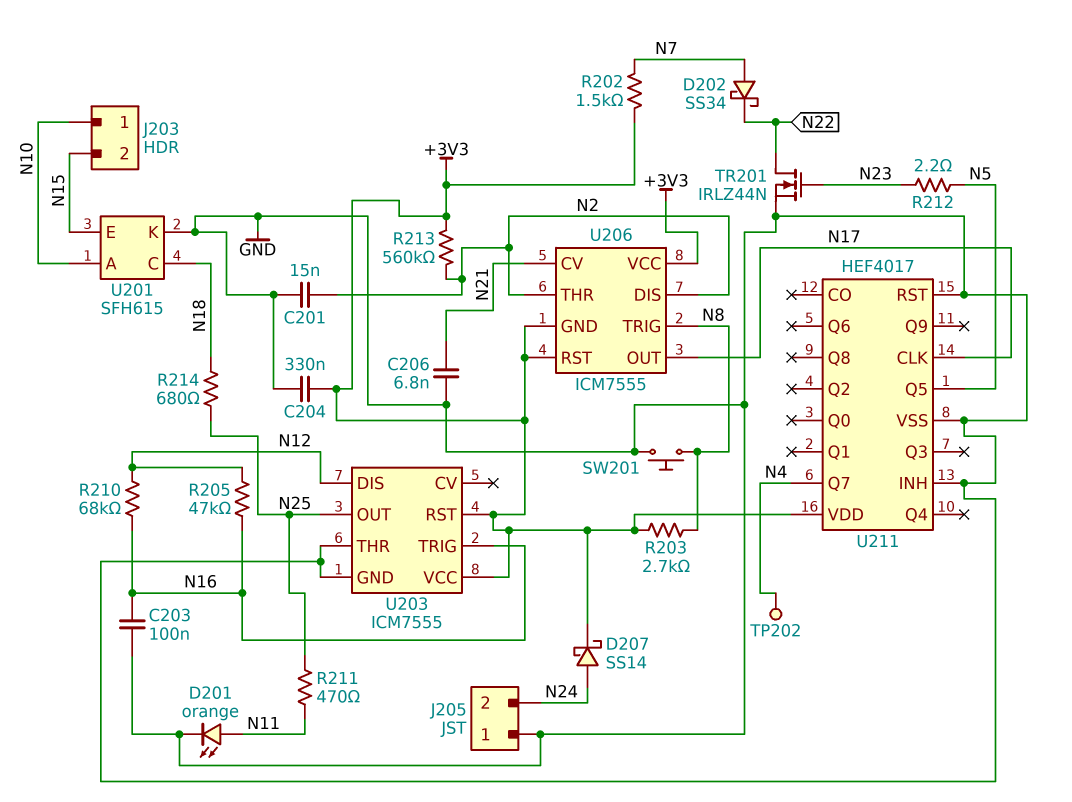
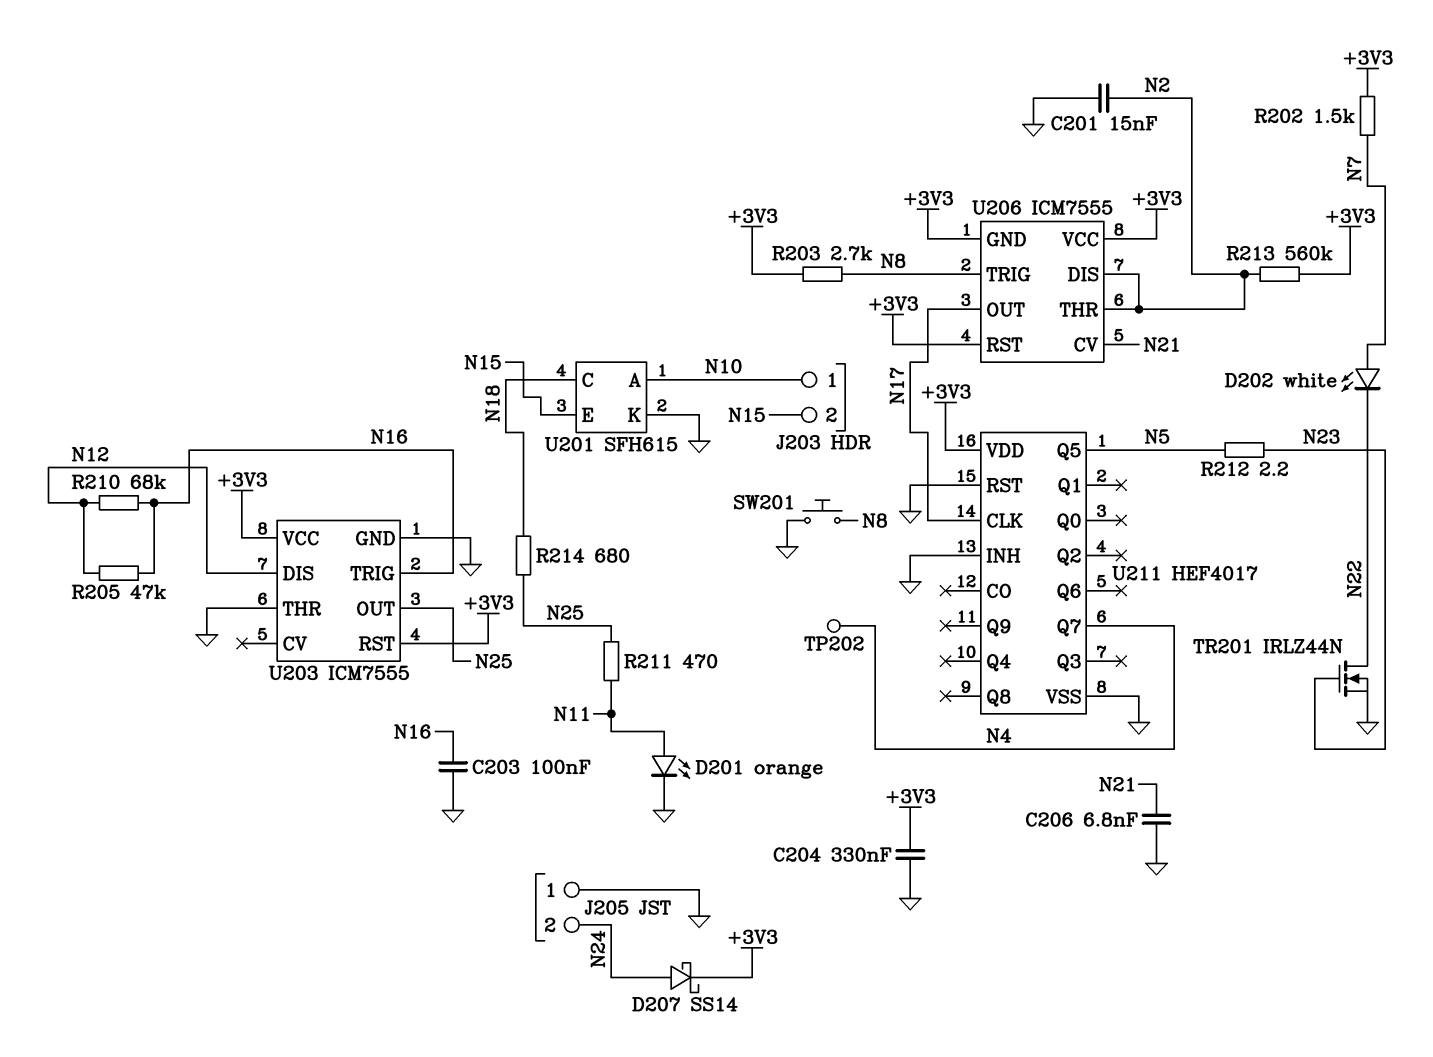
D202: schottky SS34 (A N7, K N22) -> LED white (A N7, K N22)

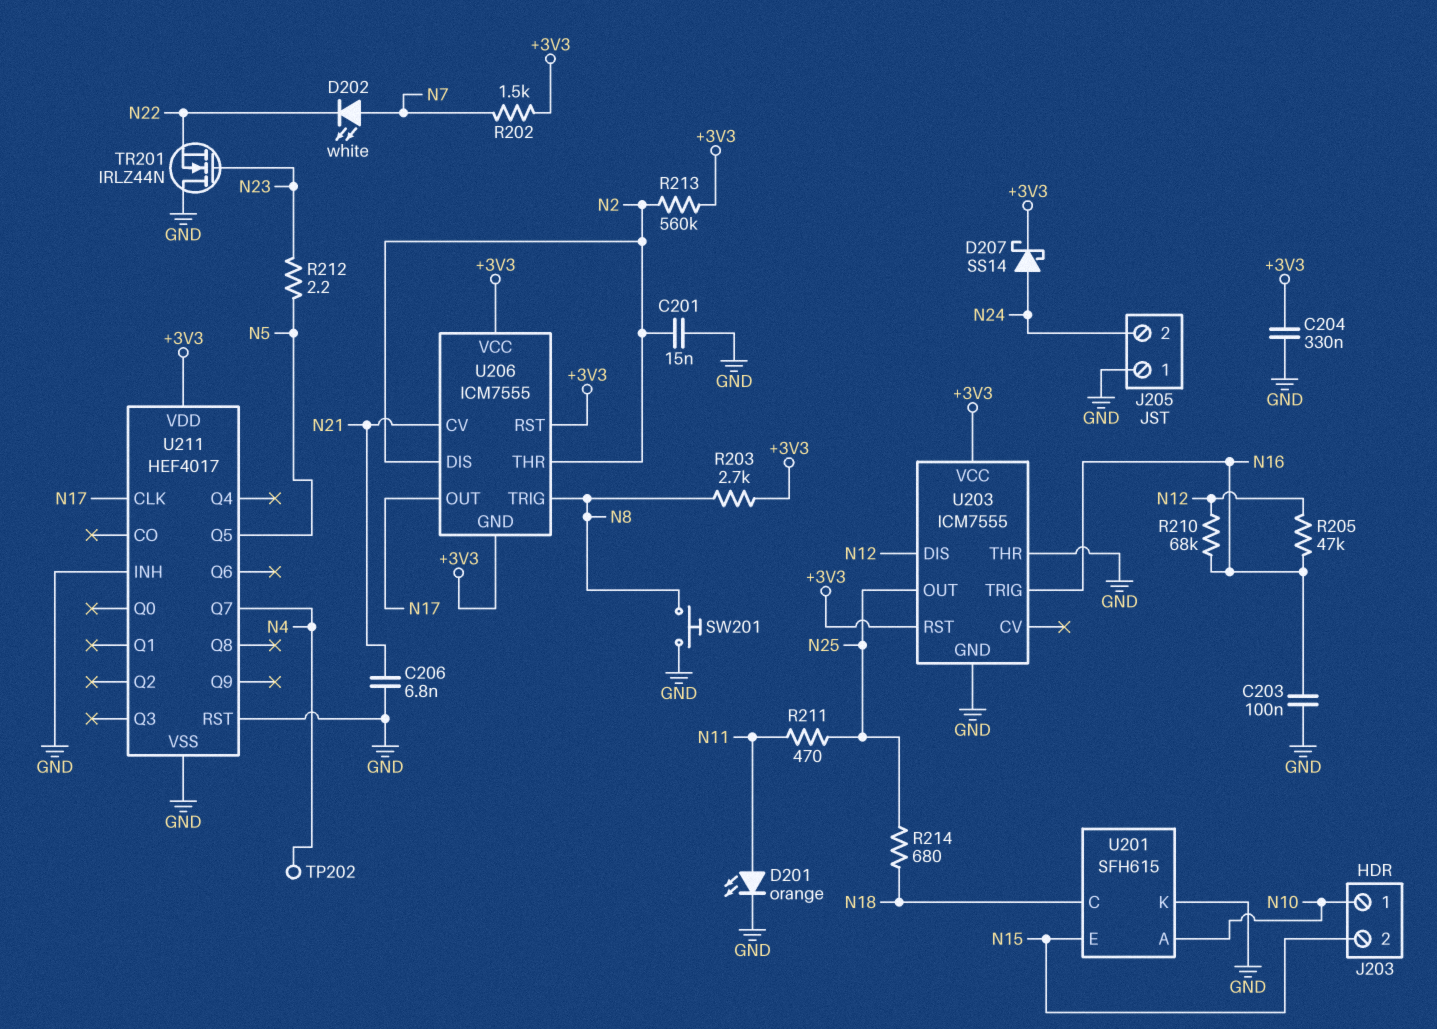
TR201: NMOS IRLZ44N (G N23, D N22, S GND) -> NMOS IRLZ44N (G N23, D GND, S N22)

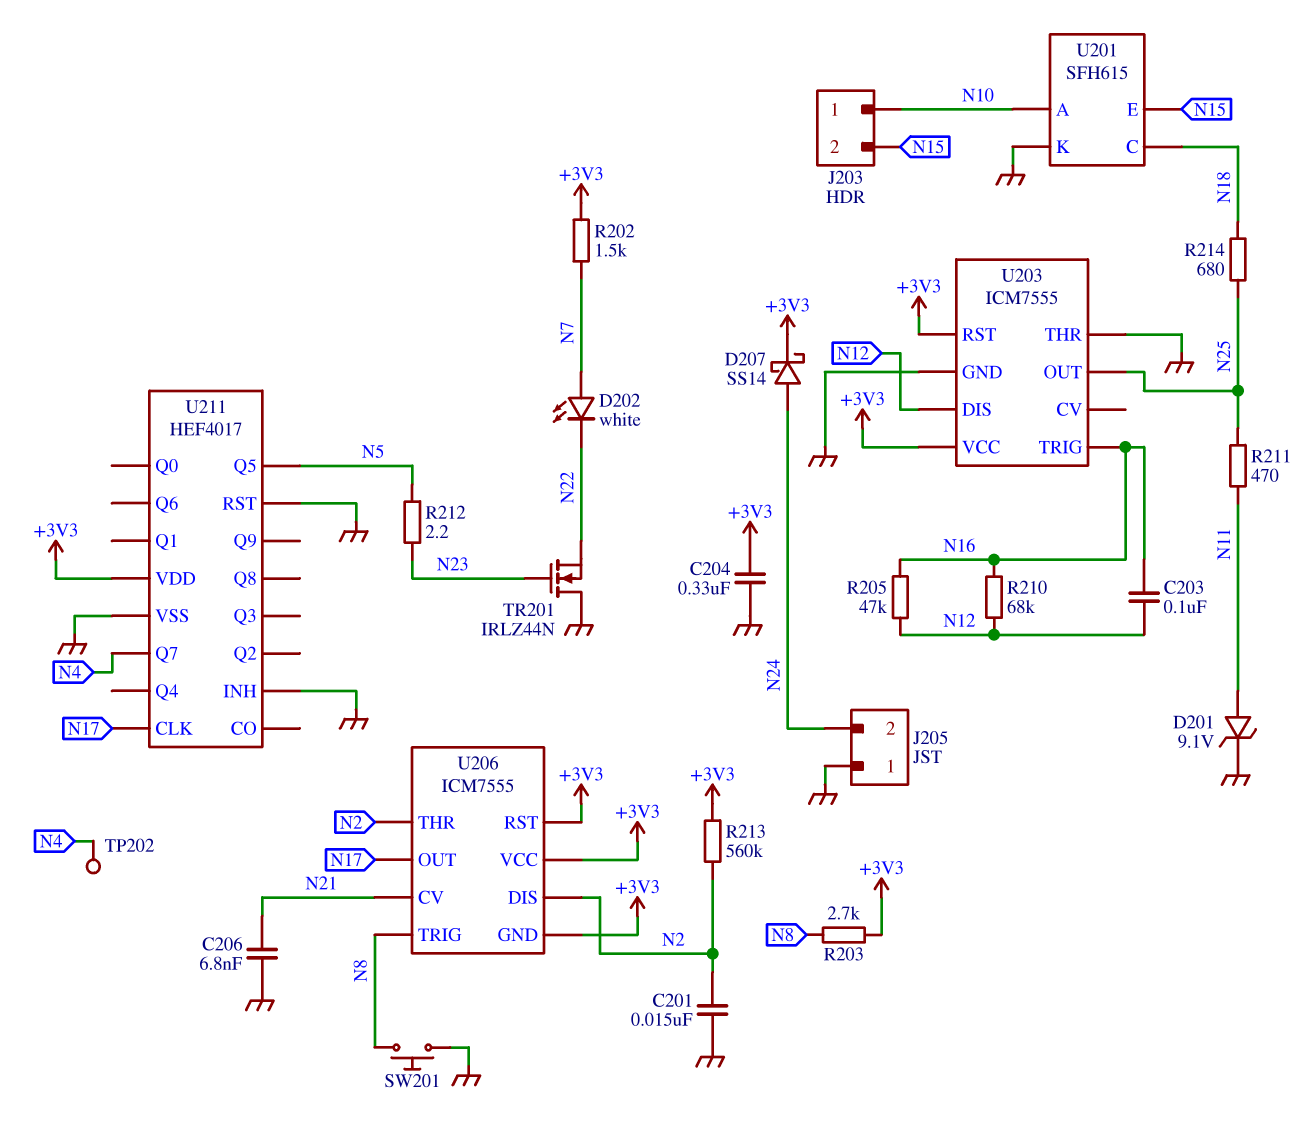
C203: 100nF (GND, N16) -> 100nF (N12, N16)
D201: LED orange (A N11, K GND) -> zener 9.1V (A N11, K GND)

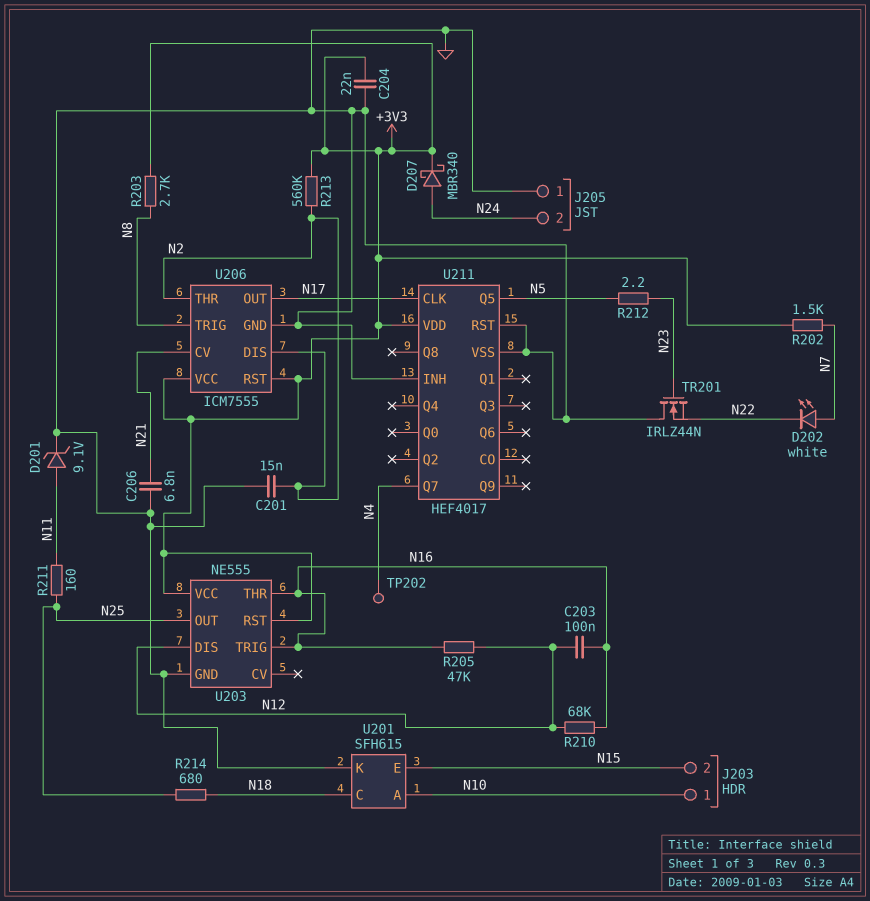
C204: 330nF (+3V3, GND) -> 22nF (+3V3, GND)
D207: schottky SS14 (A N24, K +3V3) -> schottky MBR340 (A N24, K +3V3)
R211: 470 (N11, N25) -> 160 (N11, N25)
SW201: button (GND, N8) -> none
U203: ICM7555 -> NE555
U203 pin THR: GND -> N16
U206 pin GND: +3V3 -> GND

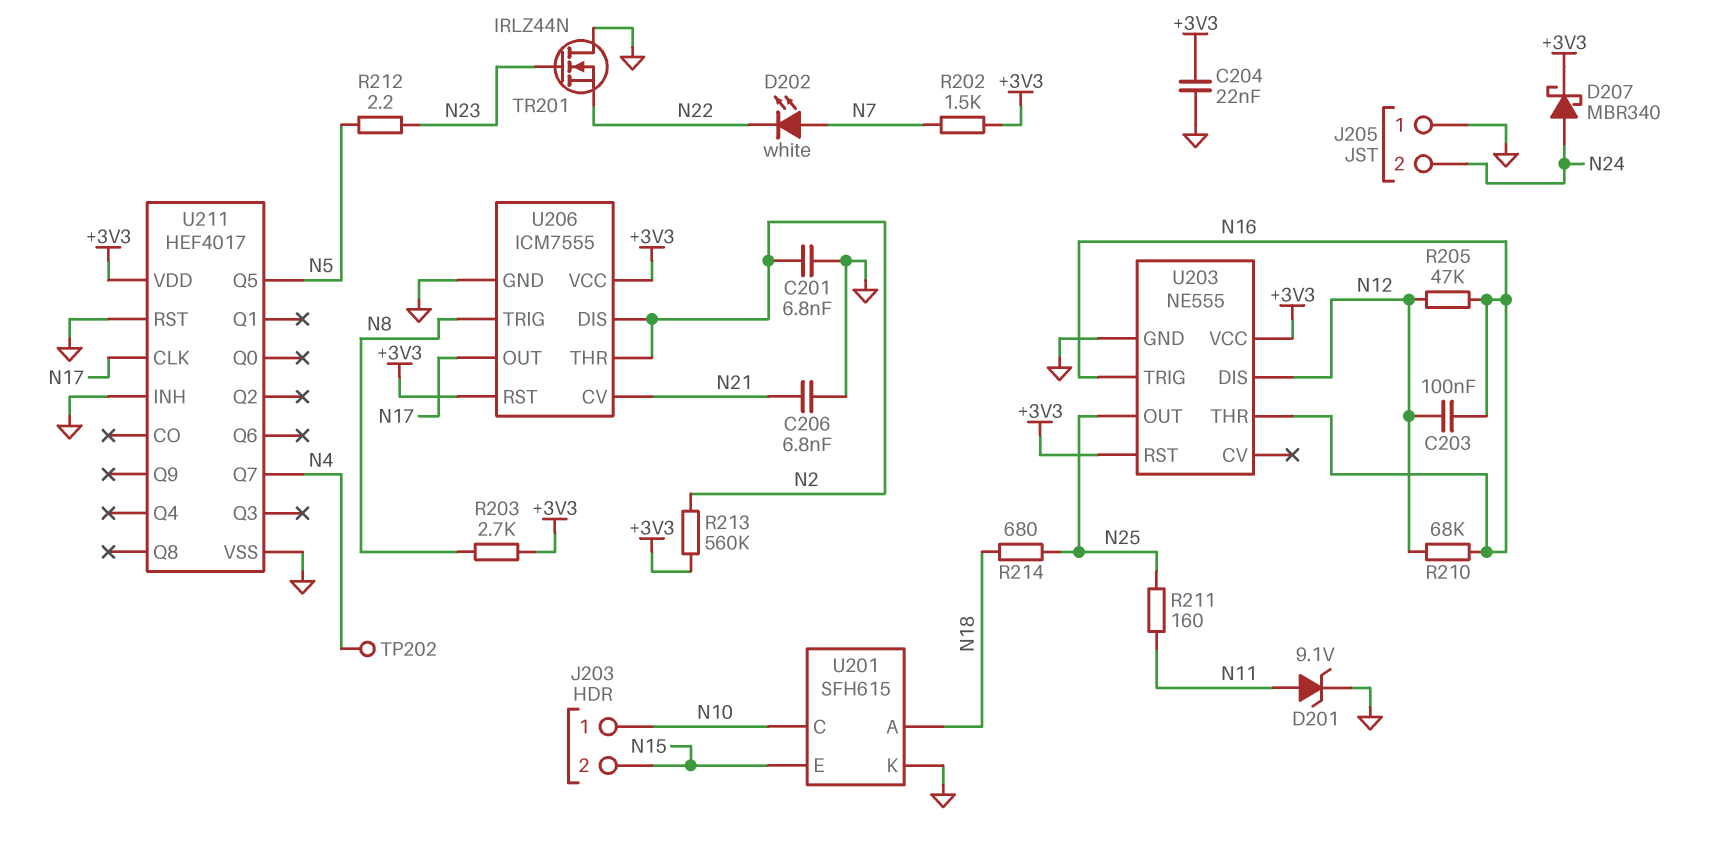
C201: 15nF (GND, N2) -> 6.8nF (GND, N2)
U201 pin A: N10 -> N18
U201 pin C: N18 -> N10

